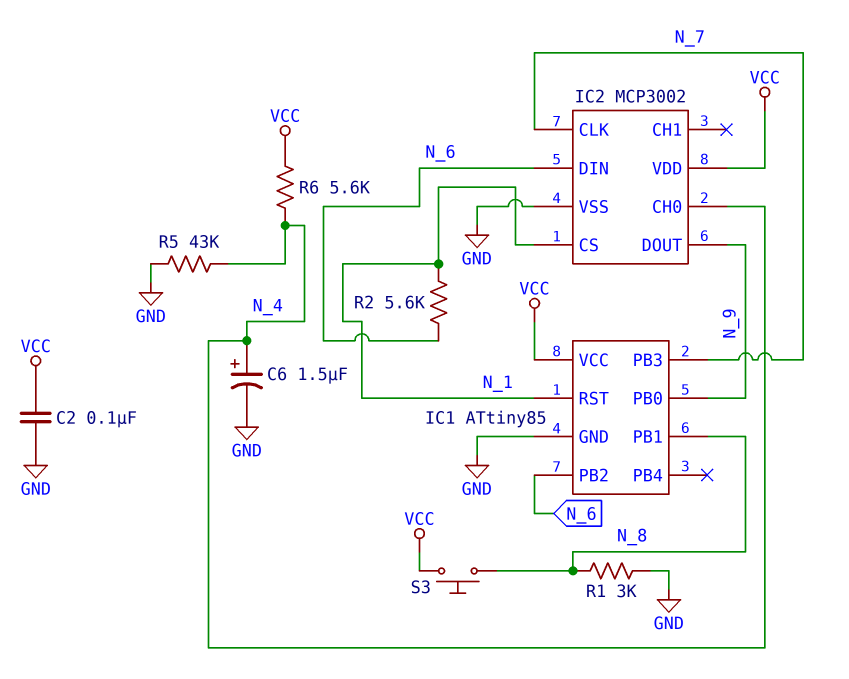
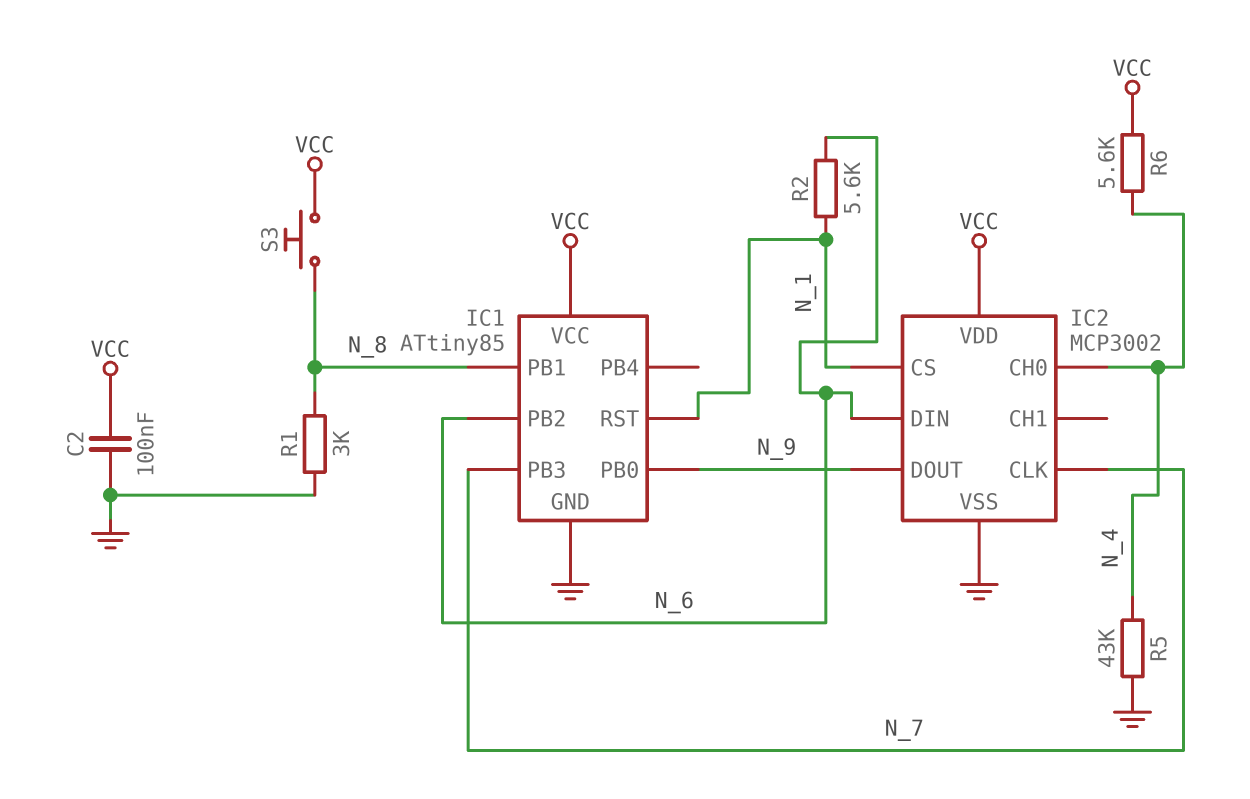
C6: 1.5uF (plus N_4, minus GND) -> none

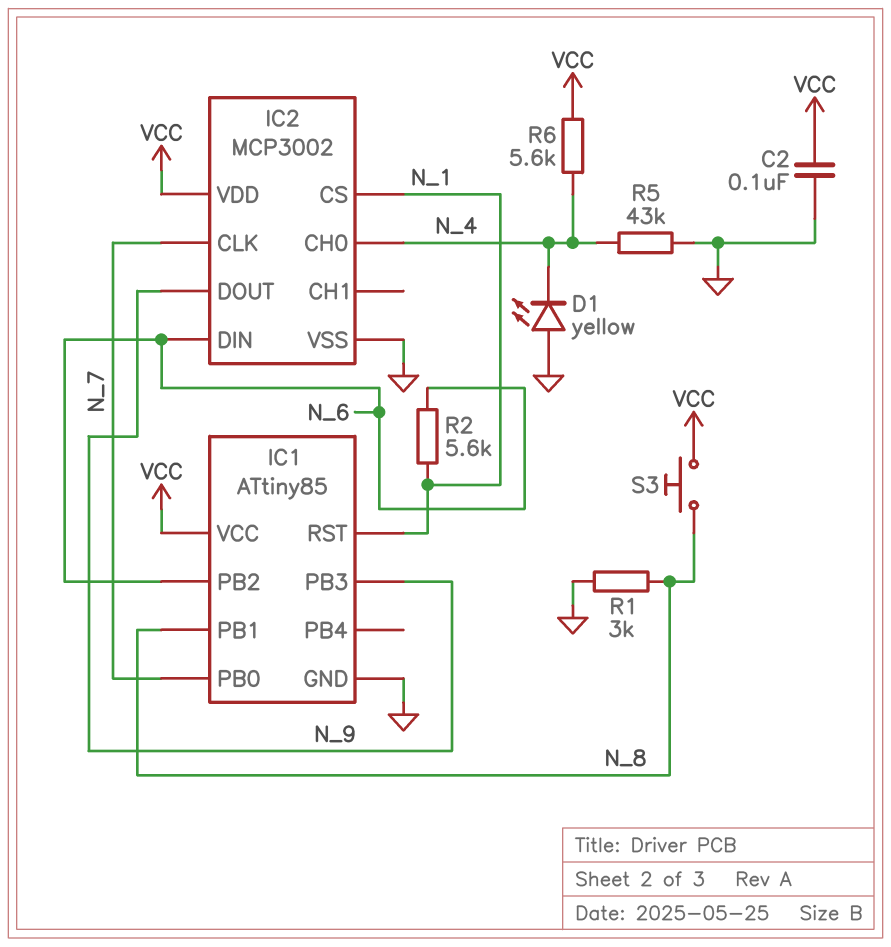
D1: none -> LED yellow (A GND, K N_4)
IC1 pin PB0: N_9 -> N_7
IC1 pin PB3: N_7 -> N_9

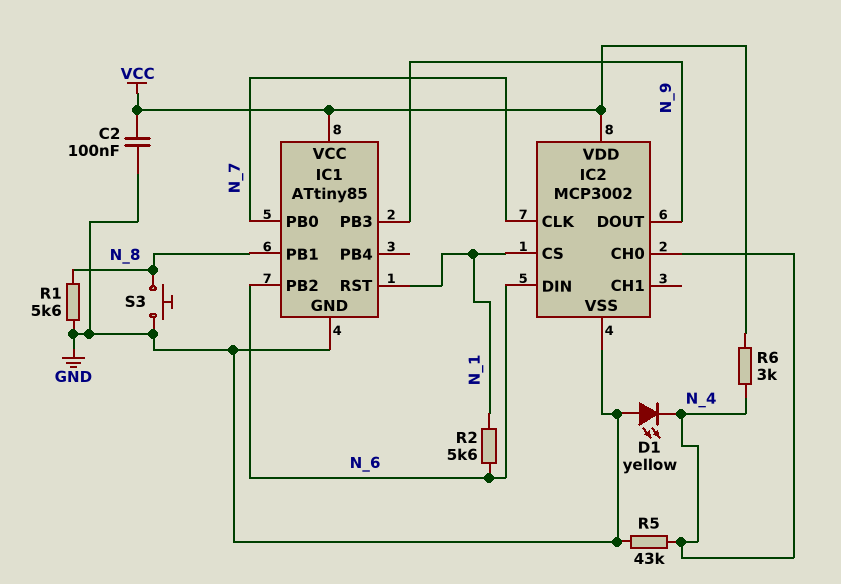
R1: 3k (GND, N_8) -> 5.6k (GND, N_8)
R6: 5.6k (N_4, VCC) -> 3k (N_4, VCC)
S3: button (N_8, VCC) -> button (GND, N_8)

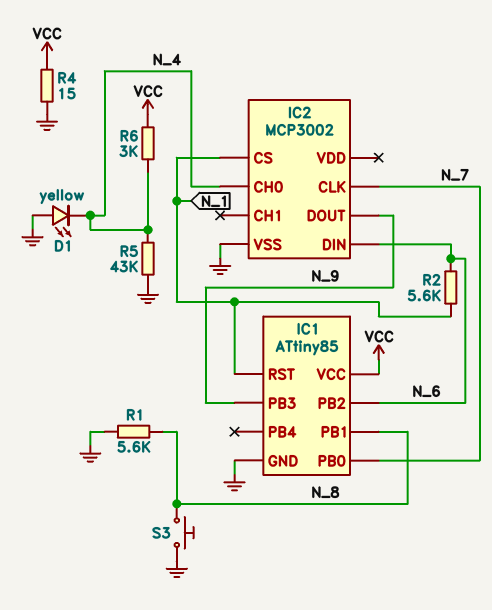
C2: 100nF (GND, VCC) -> none
IC2 pin VDD: VCC -> none
R4: none -> 15 (GND, VCC)

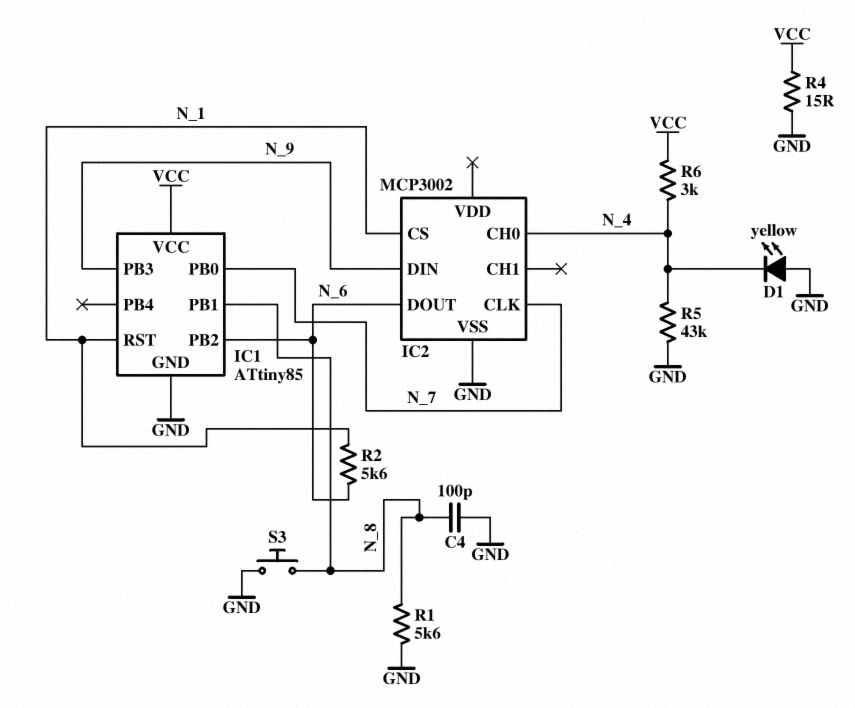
C4: none -> 100pF (GND, N_8)
IC2 pin DIN: N_6 -> N_9
IC2 pin DOUT: N_9 -> N_6

